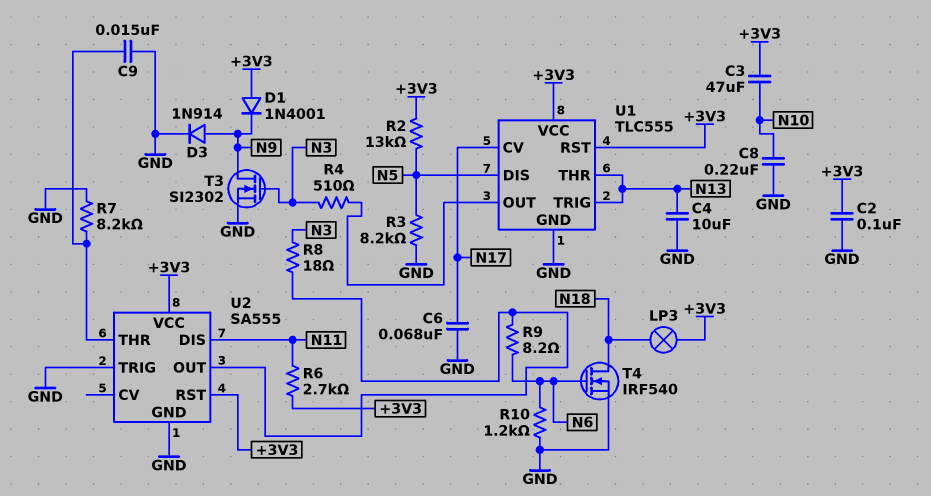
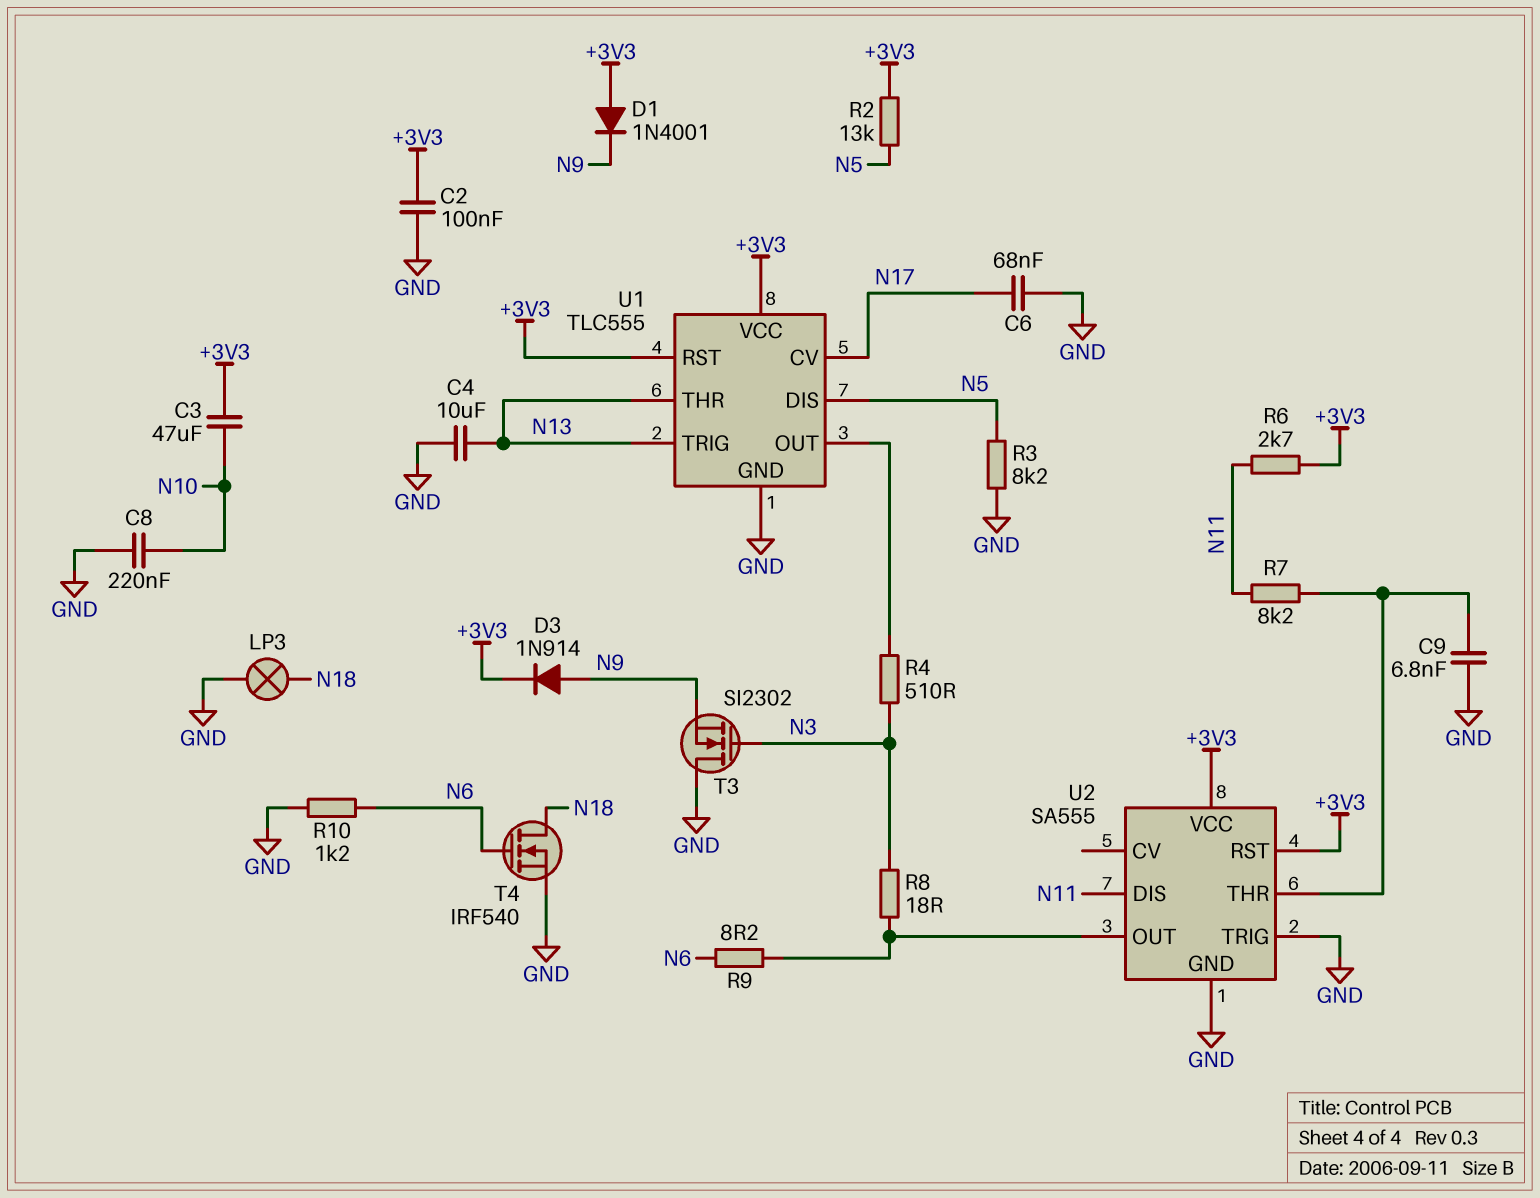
C9: 15nF (GND, U2/THR) -> 6.8nF (GND, U2/THR)
D3: diode 1N914 (A N9, K GND) -> diode 1N914 (A N9, K +3V3)
LP3: lamp (+3V3, N18) -> lamp (GND, N18)
R7: 8.2k (GND, U2/THR) -> 8.2k (N11, U2/THR)
T3: NMOS SI2302 (G N3, D N9, S GND) -> NMOS SI2302 (G N3, D GND, S N9)

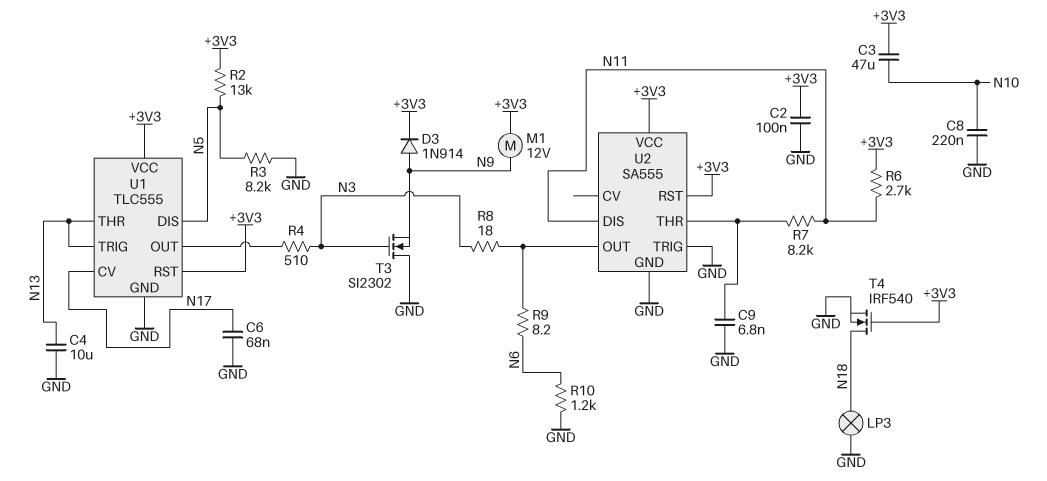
D1: diode 1N4001 (A +3V3, K N9) -> none
M1: none -> motor 12V (+3V3, N9)
T4: NMOS IRF540 (G N6, D N18, S GND) -> NMOS IRF540 (G +3V3, D N18, S GND)

